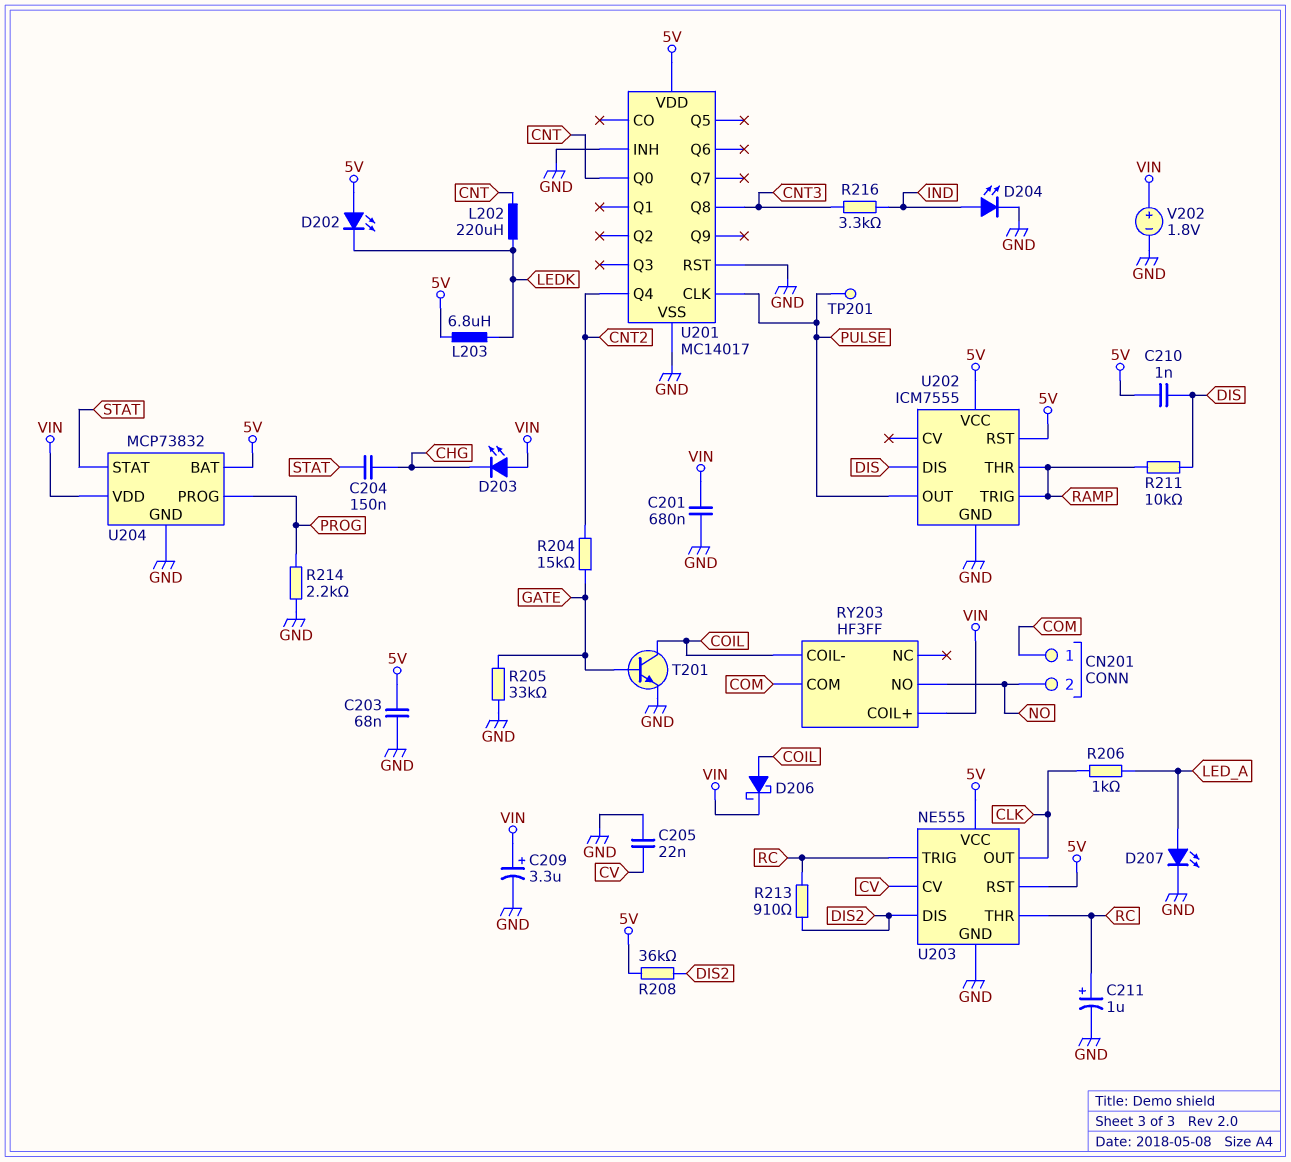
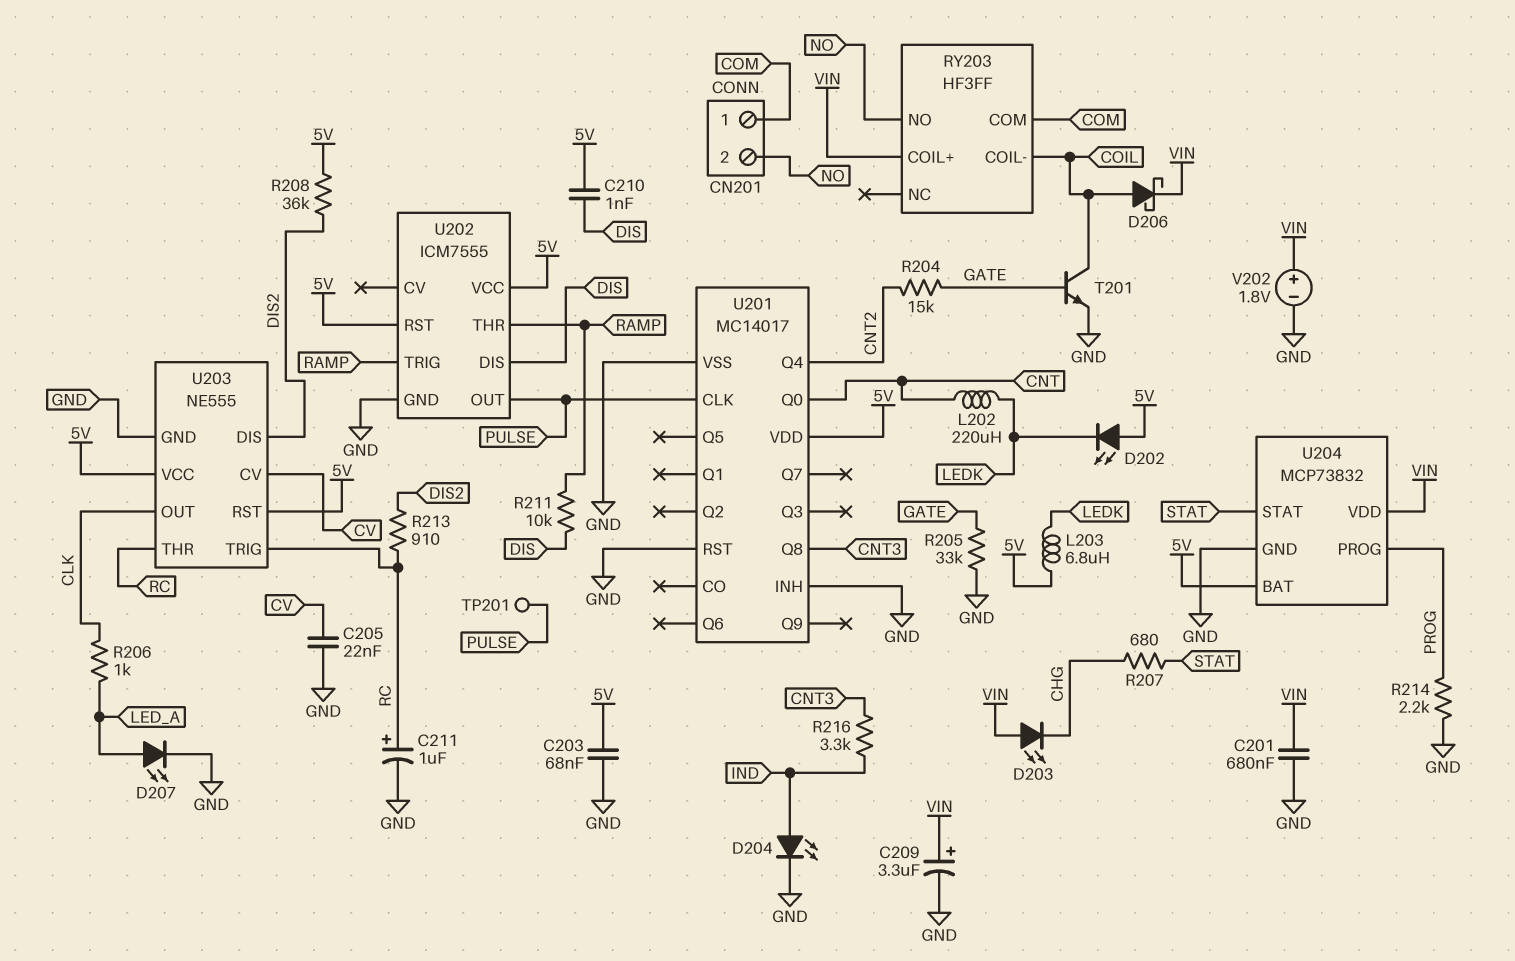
C204: 150nF (CHG, STAT) -> none
R207: none -> 680 (CHG, STAT)

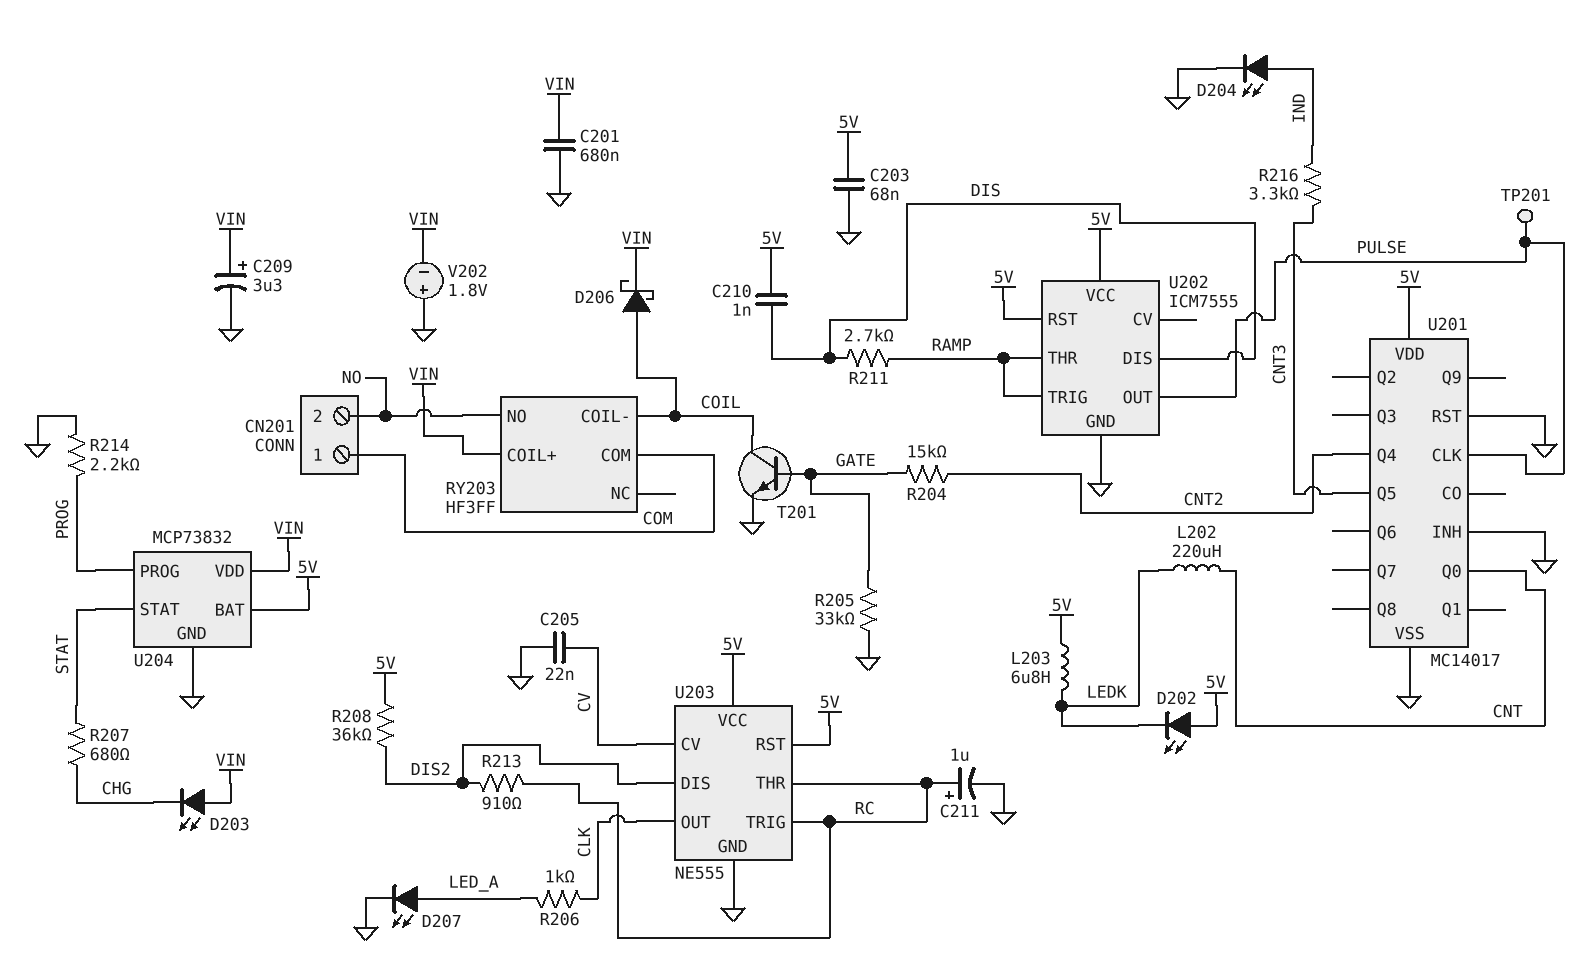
R211: 10k (DIS, RAMP) -> 2.7k (DIS, RAMP)
U201 pin Q5: none -> CNT3
U201 pin Q8: CNT3 -> none
V202: 1.8V (plus VIN, minus GND) -> 1.8V (plus GND, minus VIN)

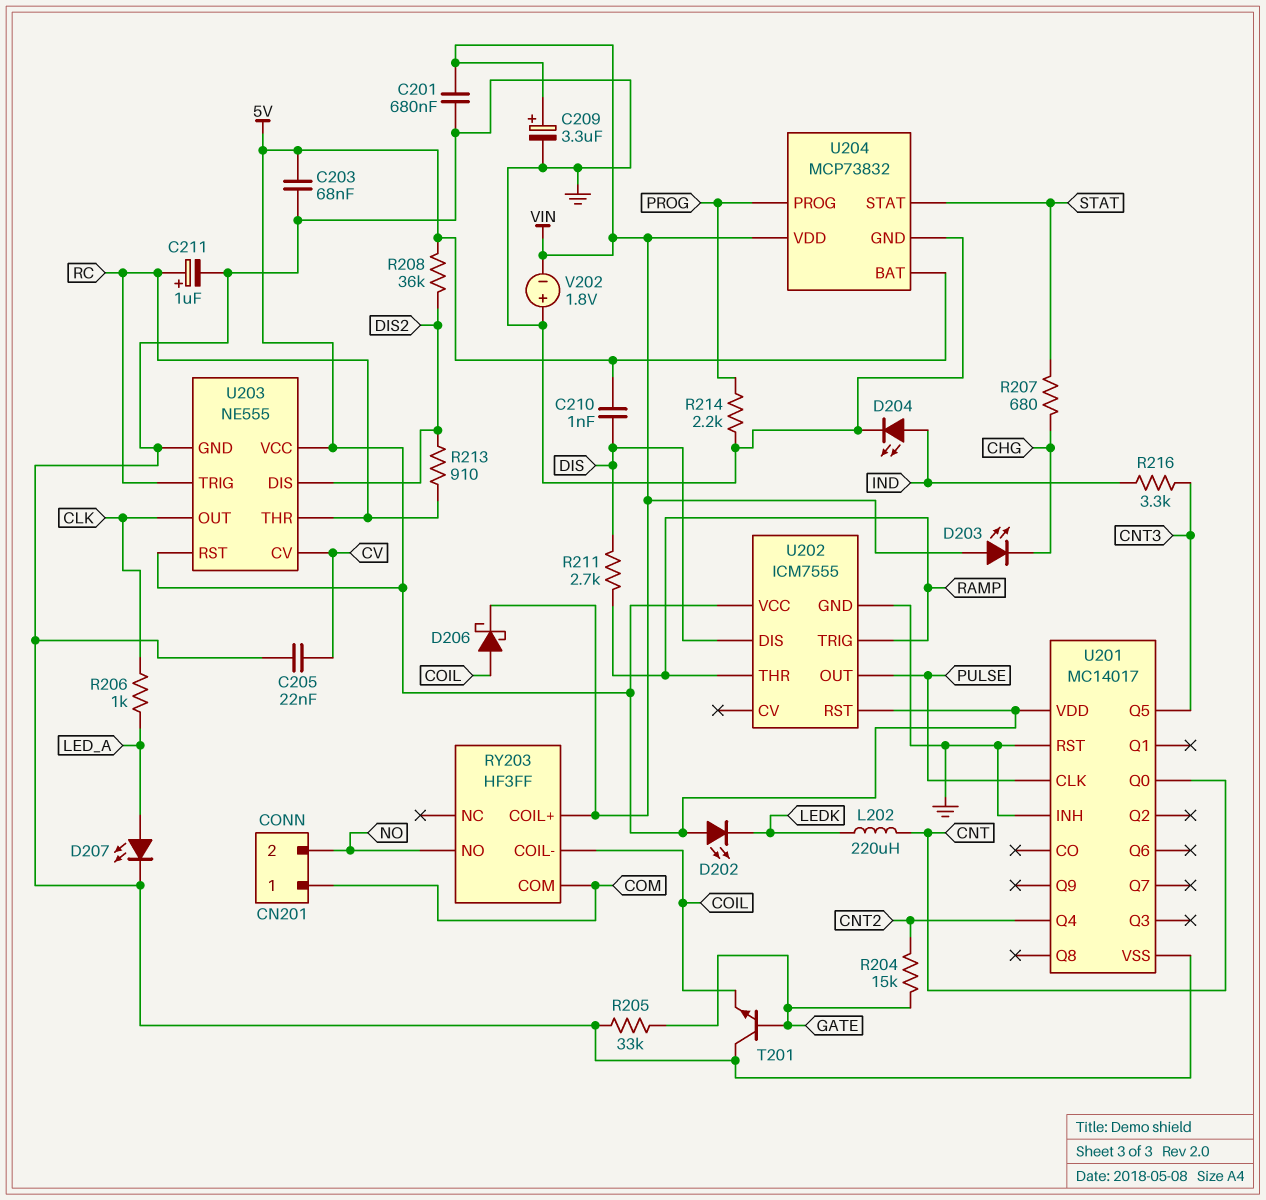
L203: 6.8uH (5V, LEDK) -> none
T201: NPN (B GATE, C COIL, E GND) -> NPN (B GATE, C GND, E COIL)
TP201: test point (PULSE) -> none

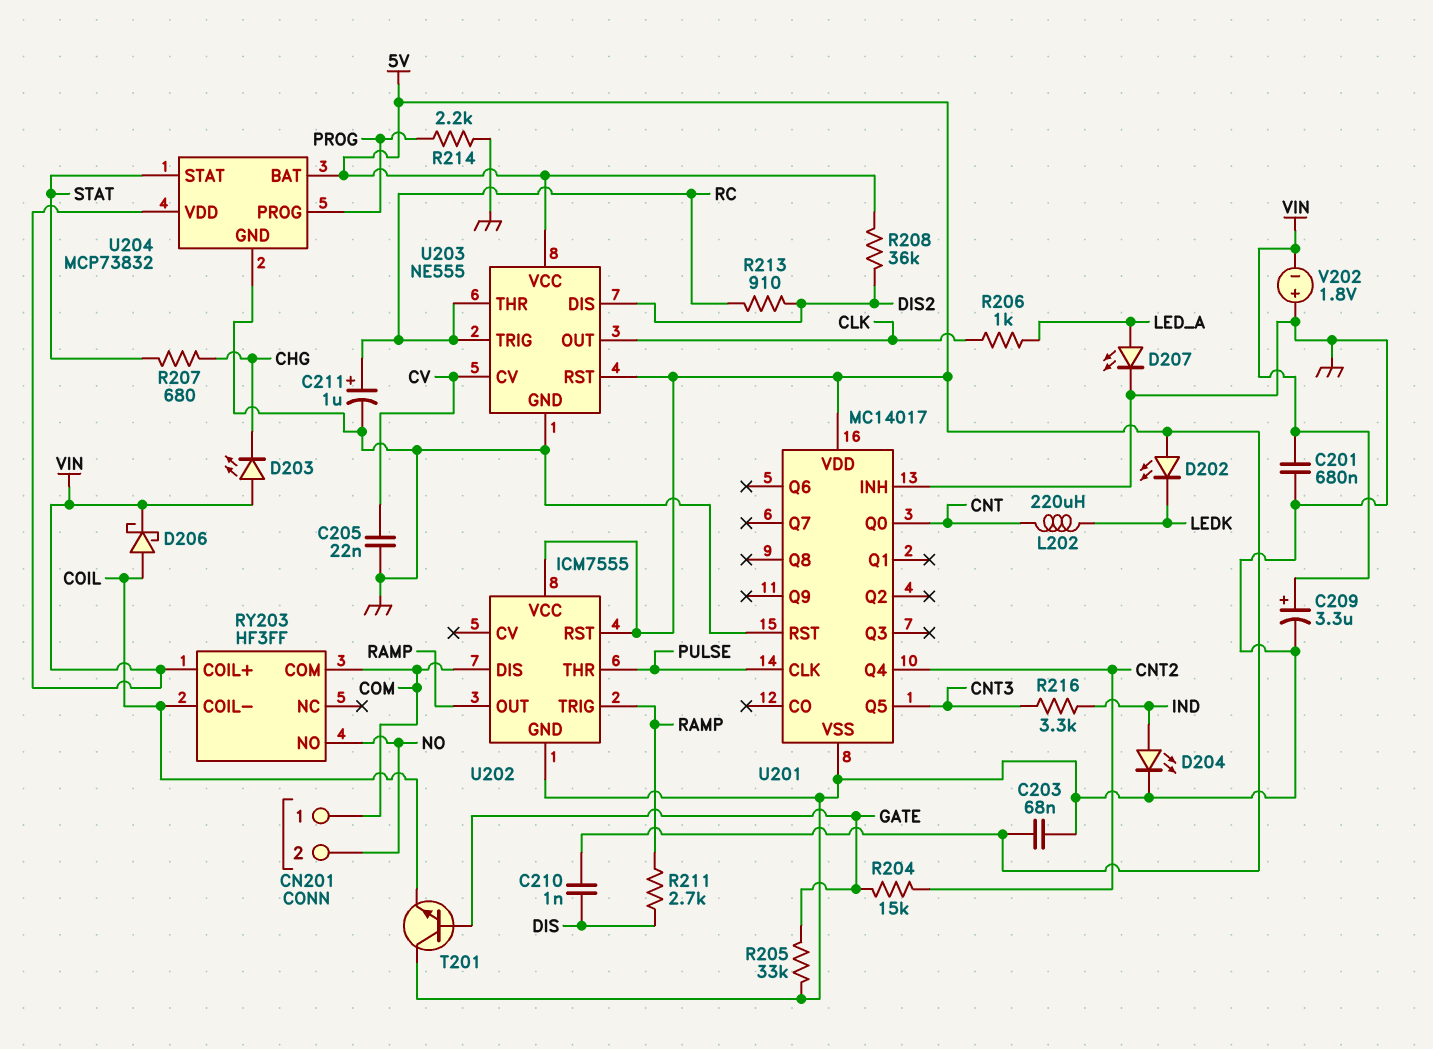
U202 pin DIS: DIS -> COM
U202 pin OUT: PULSE -> RAMP
U202 pin THR: RAMP -> PULSE

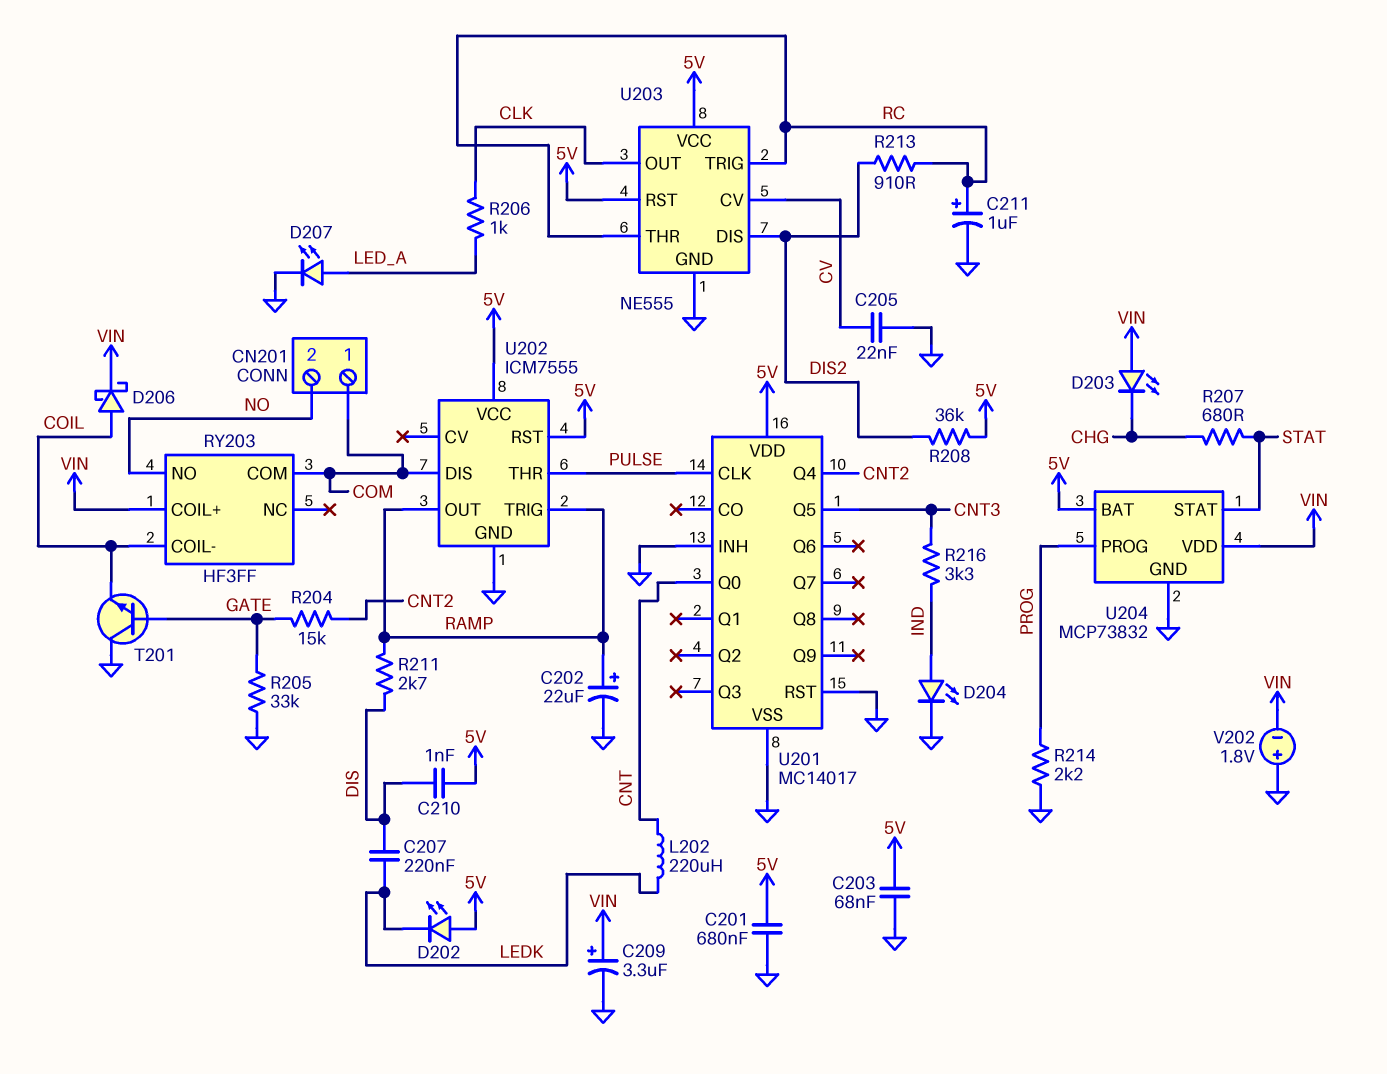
C201: 680nF (GND, VIN) -> 680nF (5V, GND)
C202: none -> 22uF (plus RAMP, minus GND)
C207: none -> 220nF (DIS, LEDK)

